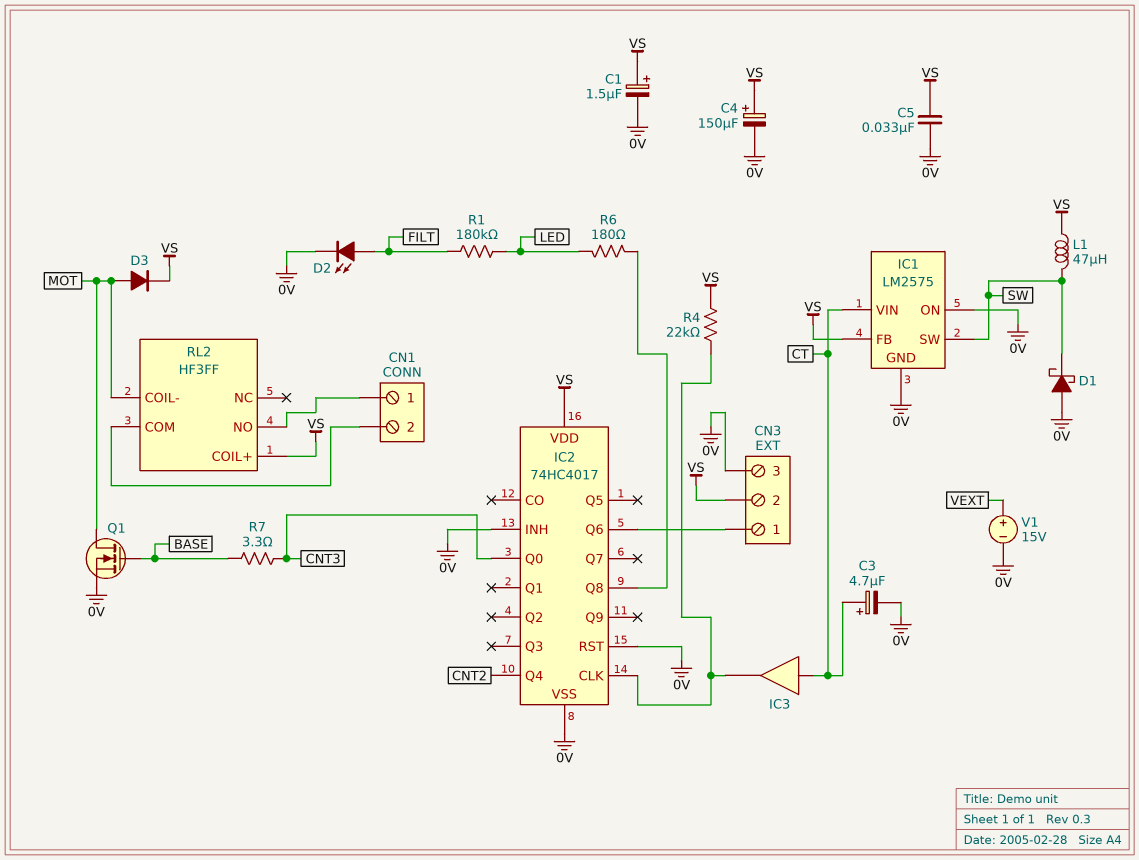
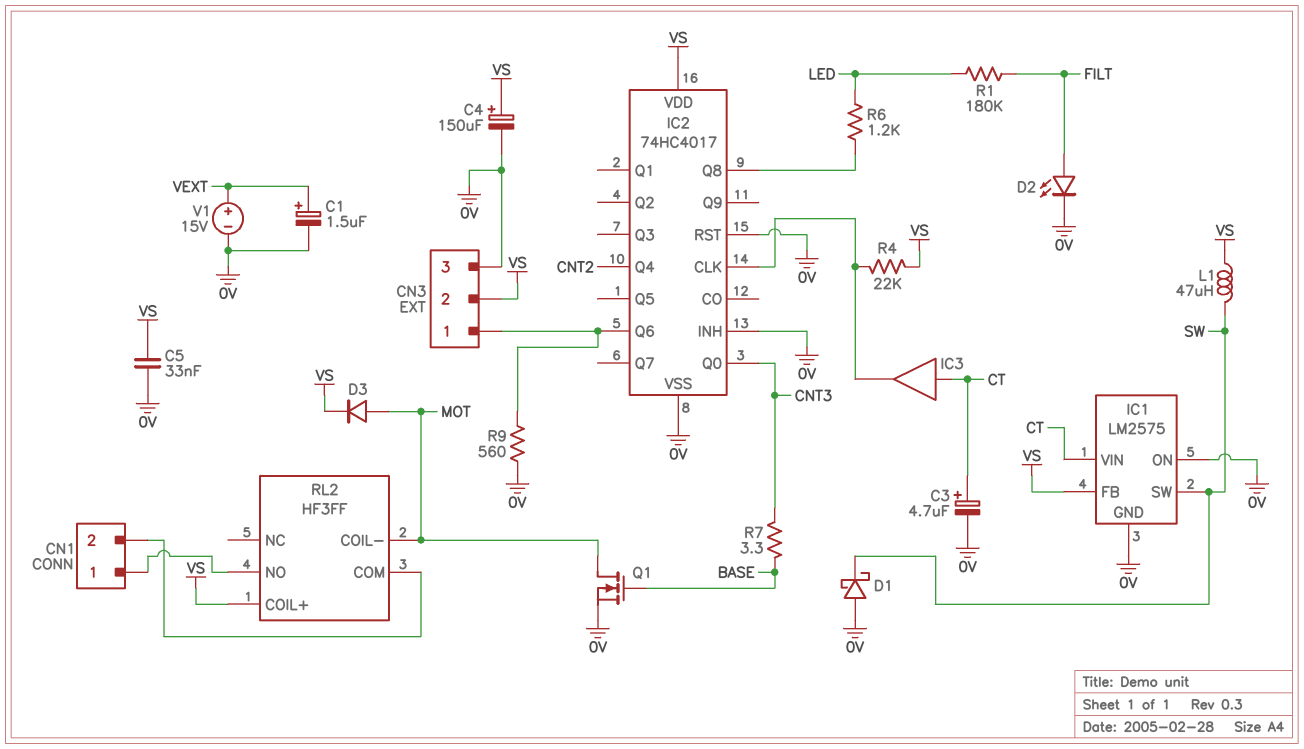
C1: 1.5uF (plus VS, minus 0V) -> 1.5uF (plus VEXT, minus 0V)
R6: 180 (IC2/Q8, LED) -> 1.2k (IC2/Q8, LED)
R9: none -> 560 (0V, CN3/1)

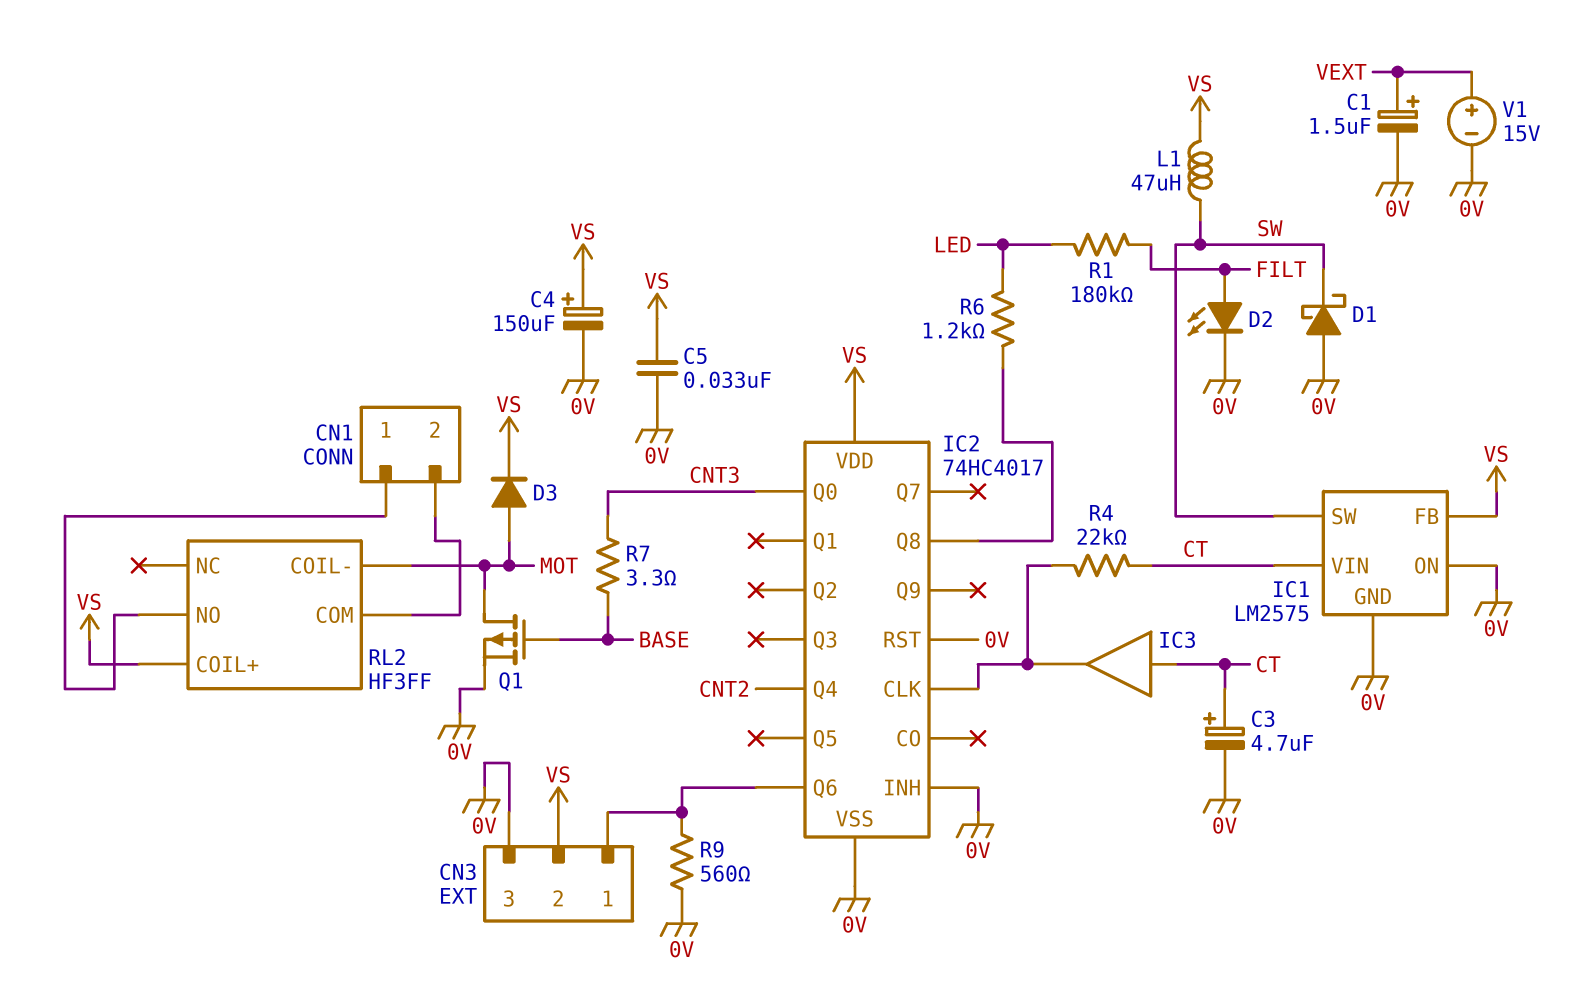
Q1: NMOS (G BASE, D MOT, S 0V) -> PMOS (G BASE, D MOT, S 0V)
R4: 22k (IC2/CLK, VS) -> 22k (CT, IC2/CLK)

